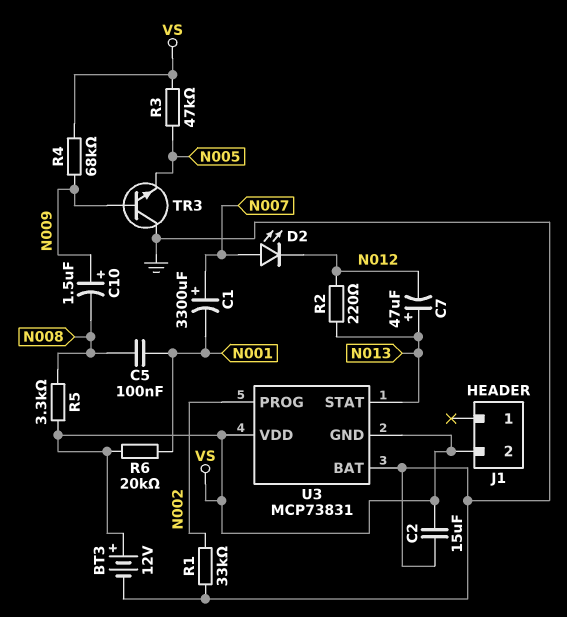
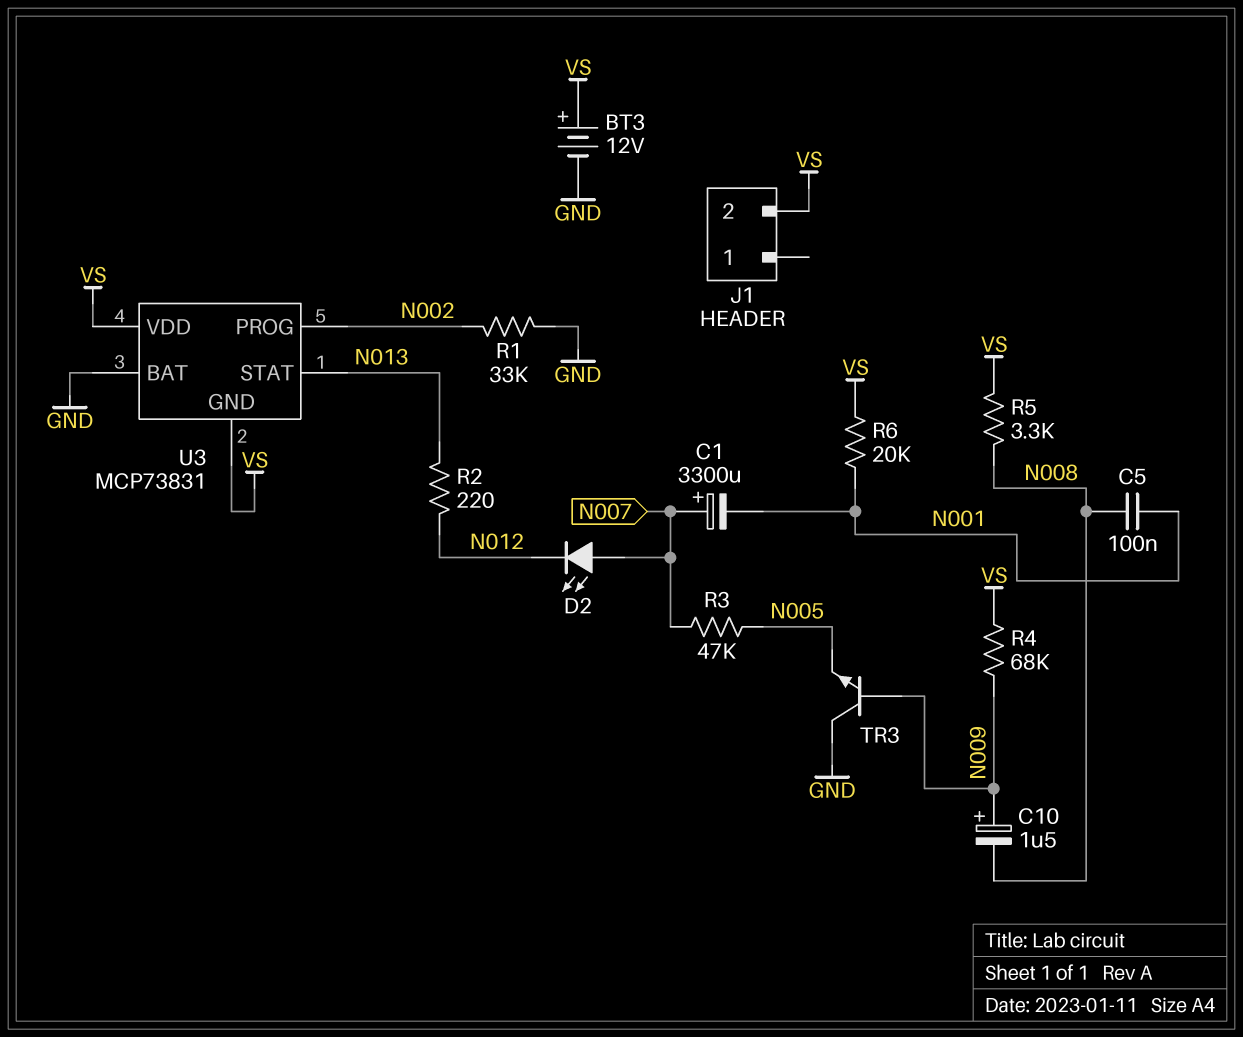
C2: 15uF (GND, VS) -> none
C7: 47uF (plus N013, minus N012) -> none
R3: 47k (N005, VS) -> 47k (N005, N007)

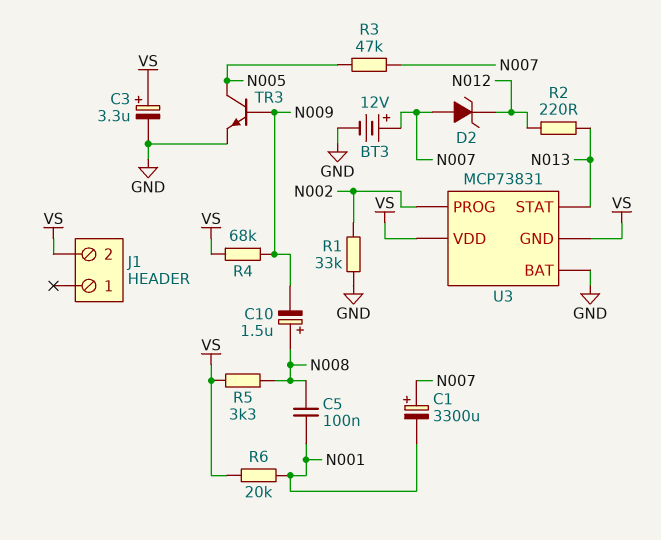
BT3: 12V (plus VS, minus GND) -> 12V (plus N007, minus GND)
C3: none -> 3.3uF (plus VS, minus GND)
C10: 1.5uF (plus N009, minus N008) -> 1.5uF (plus N008, minus N009)
D2: LED (A N007, K N012) -> zener (A N007, K N012)
TR3: NPN (B N009, C GND, E N005) -> NPN (B N009, C N005, E GND)

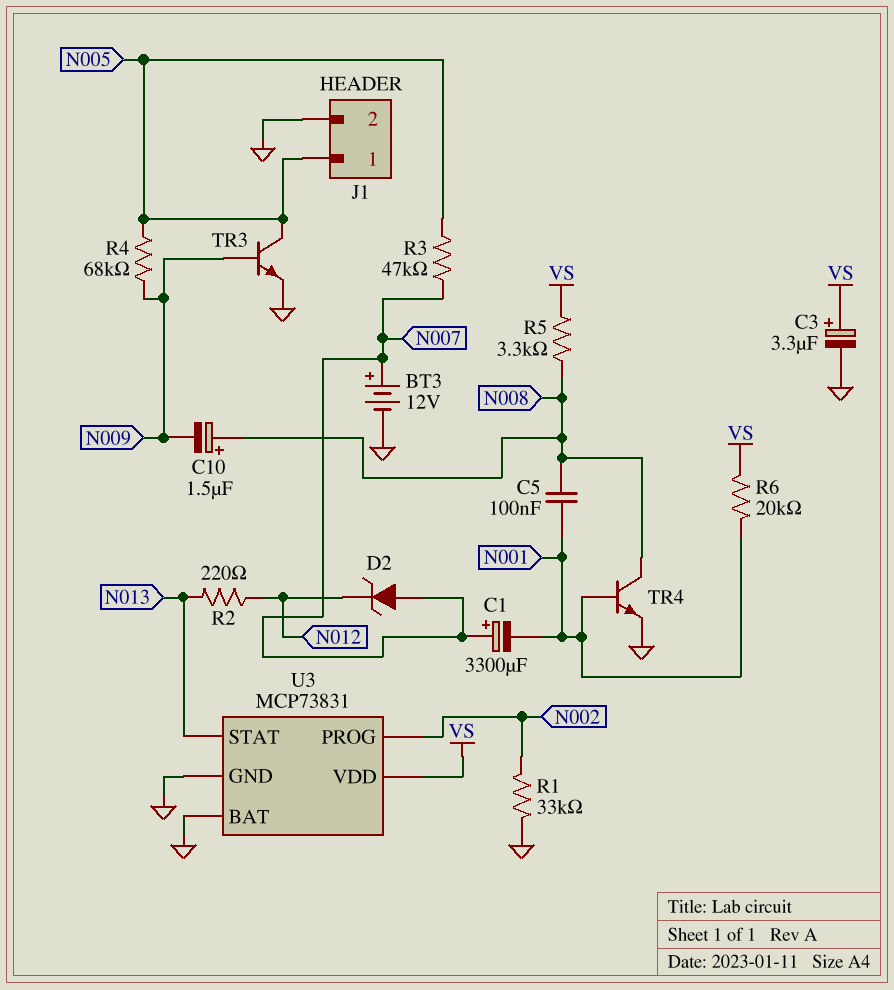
J1 pin 1: none -> N005
J1 pin 2: VS -> GND
R4: 68k (N009, VS) -> 68k (N005, N009)
TR4: none -> NPN (B N001, C N008, E GND)
U3 pin GND: VS -> GND

